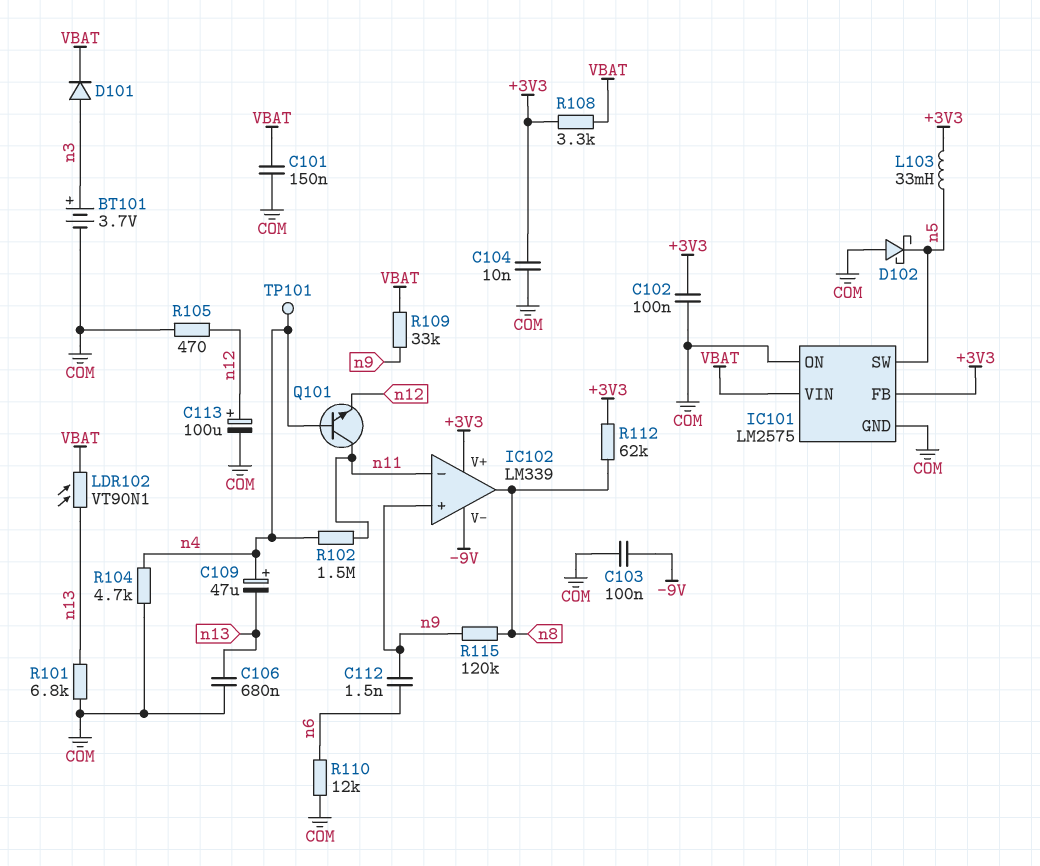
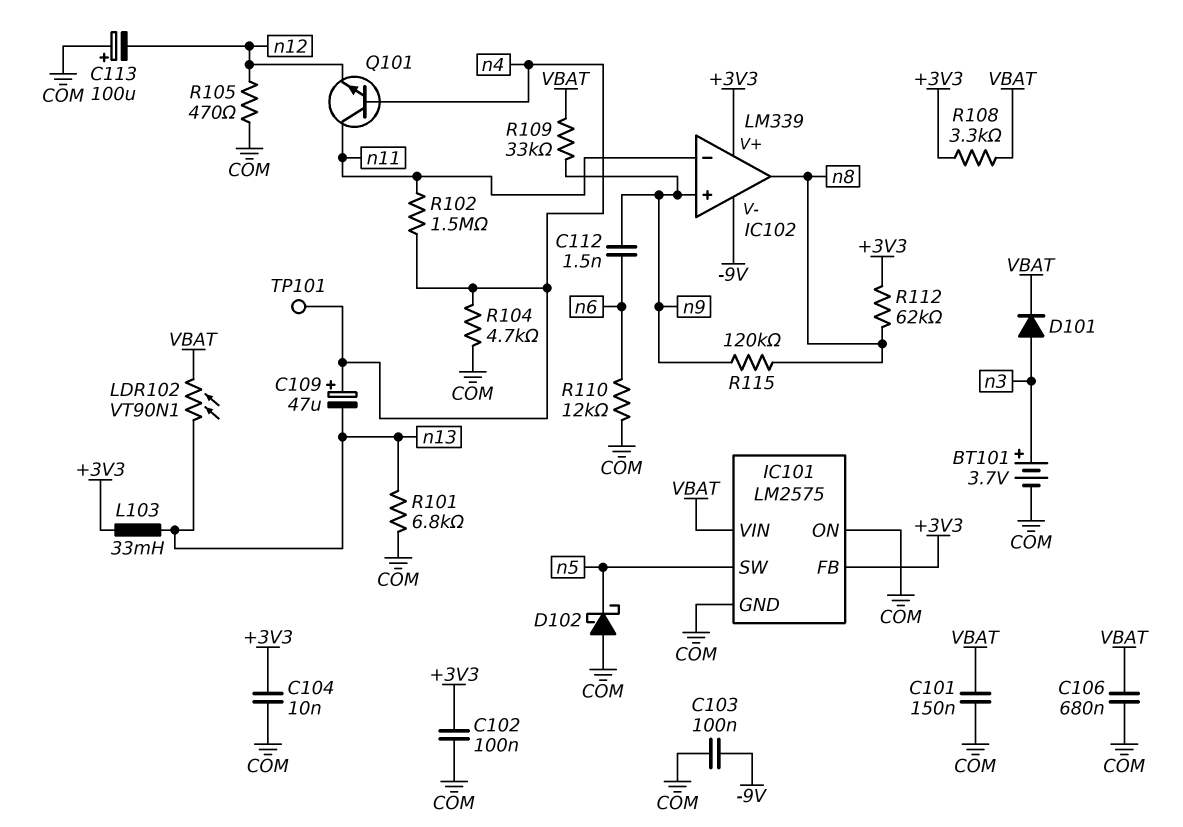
C106: 680nF (COM, n13) -> 680nF (COM, VBAT)
C113: 100uF (plus n12, minus COM) -> 100uF (plus COM, minus n12)
L103: 33mH (+3V3, n5) -> 33mH (+3V3, n13)

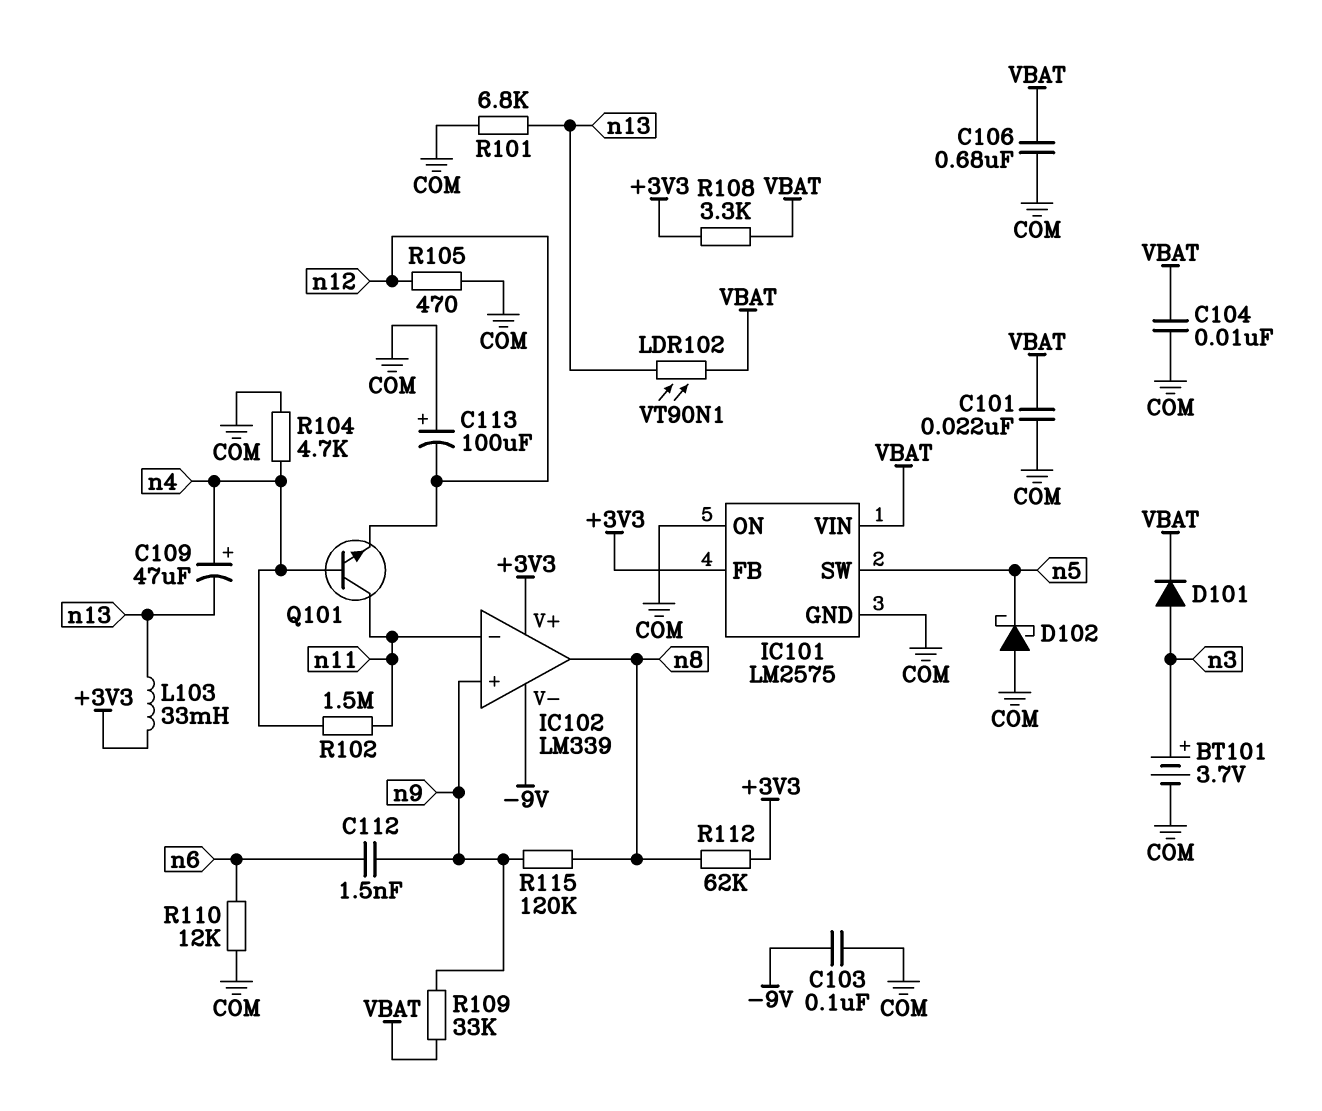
C101: 150nF (COM, VBAT) -> 22nF (COM, VBAT)
C102: 100nF (+3V3, COM) -> none
C104: 10nF (+3V3, COM) -> 10nF (COM, VBAT)
TP101: test point (n4) -> none

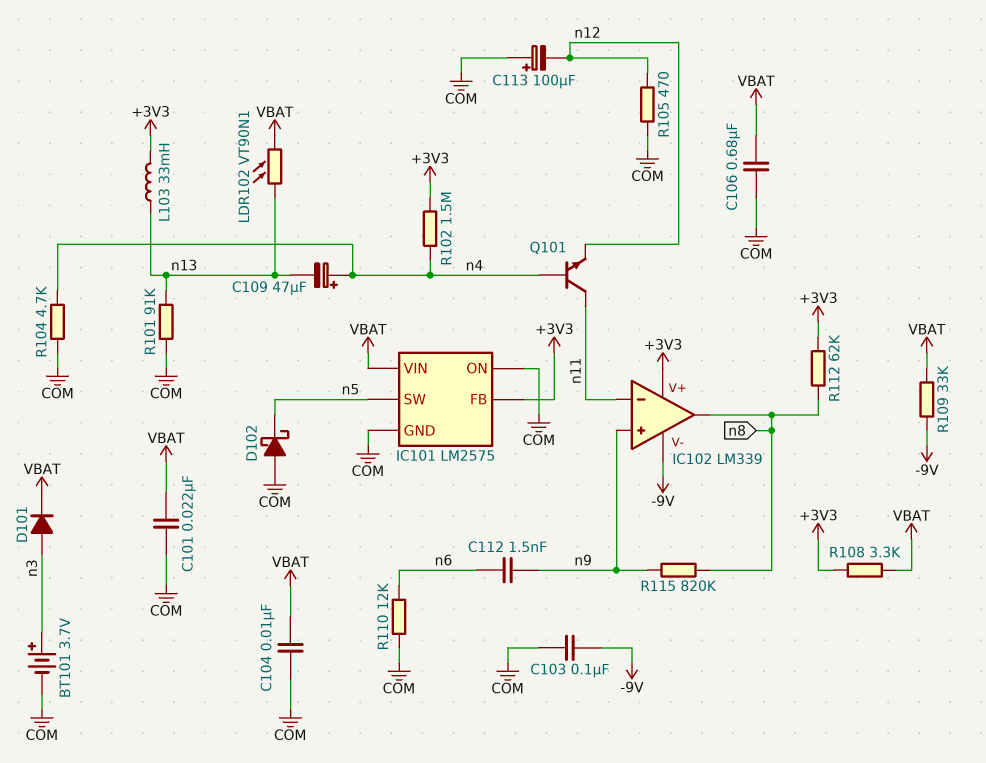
R101: 6.8k (COM, n13) -> 91k (COM, n13)
R102: 1.5M (n4, n11) -> 1.5M (+3V3, n4)
R109: 33k (VBAT, n9) -> 33k (-9V, VBAT)
R115: 120k (n8, n9) -> 820k (n8, n9)

